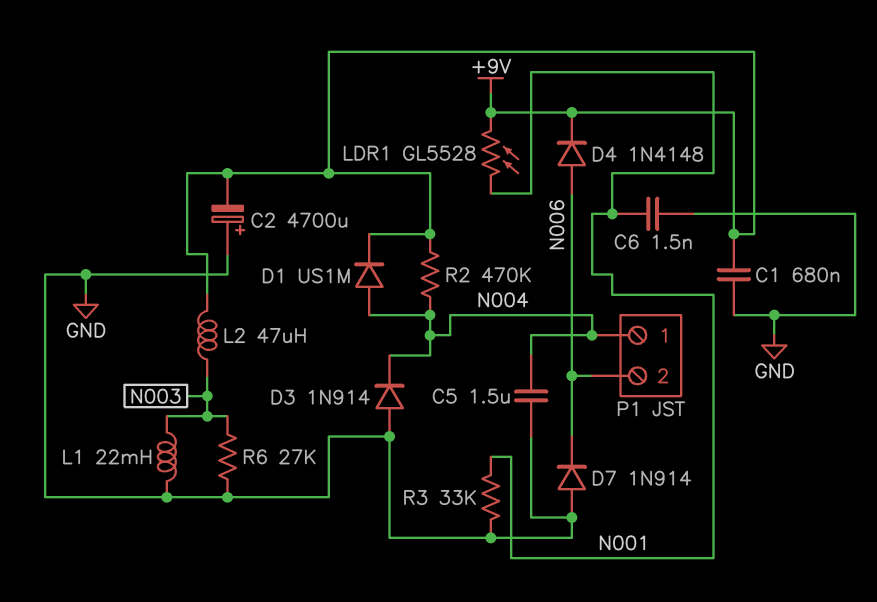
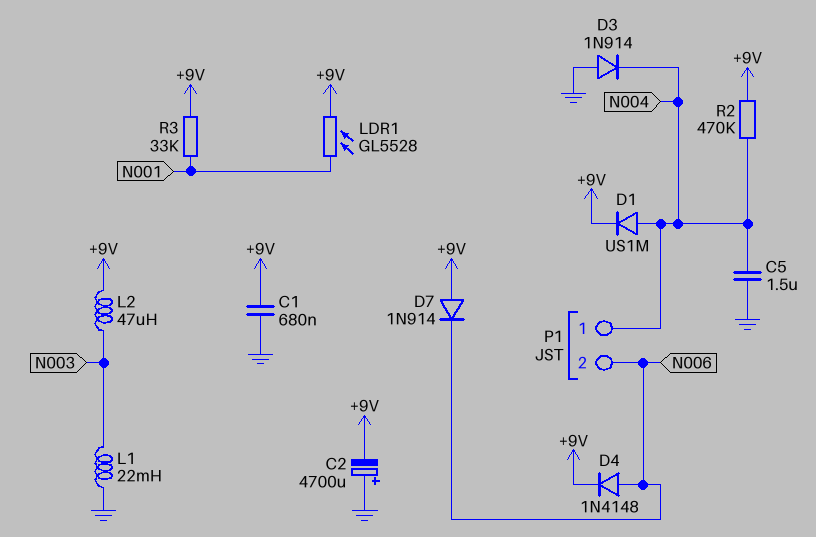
C6: 1.5nF (GND, N001) -> none
D7: diode 1N914 (A GND, K N006) -> diode 1N914 (A +9V, K N006)
R3: 33k (GND, N001) -> 33k (+9V, N001)
R6: 27k (GND, N003) -> none

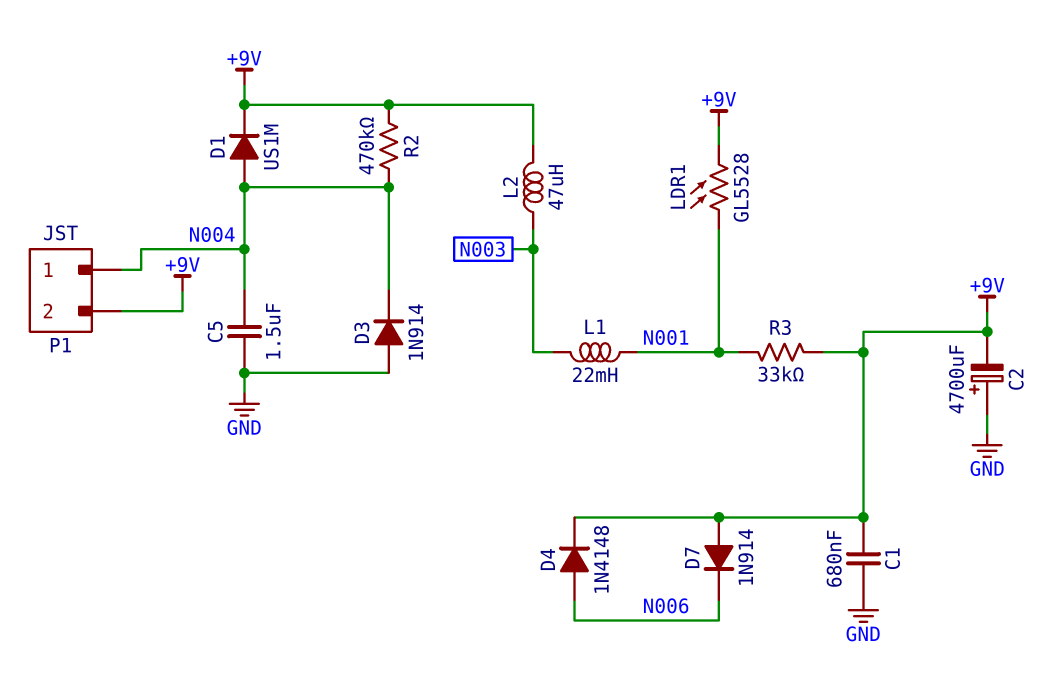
L1: 22mH (GND, N003) -> 22mH (N001, N003)
P1 pin 2: N006 -> +9V

